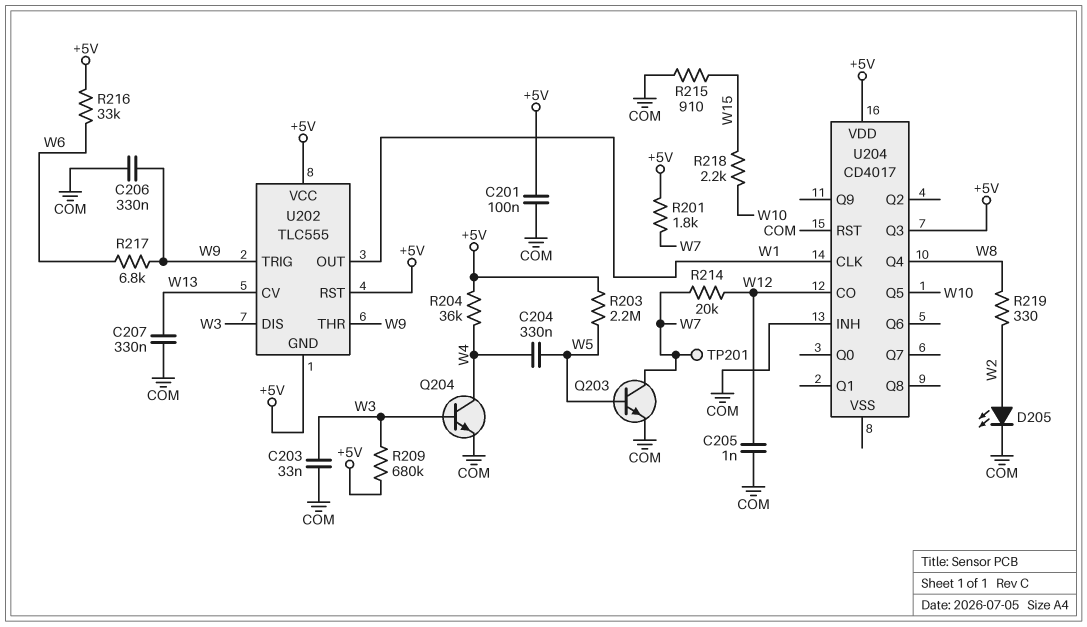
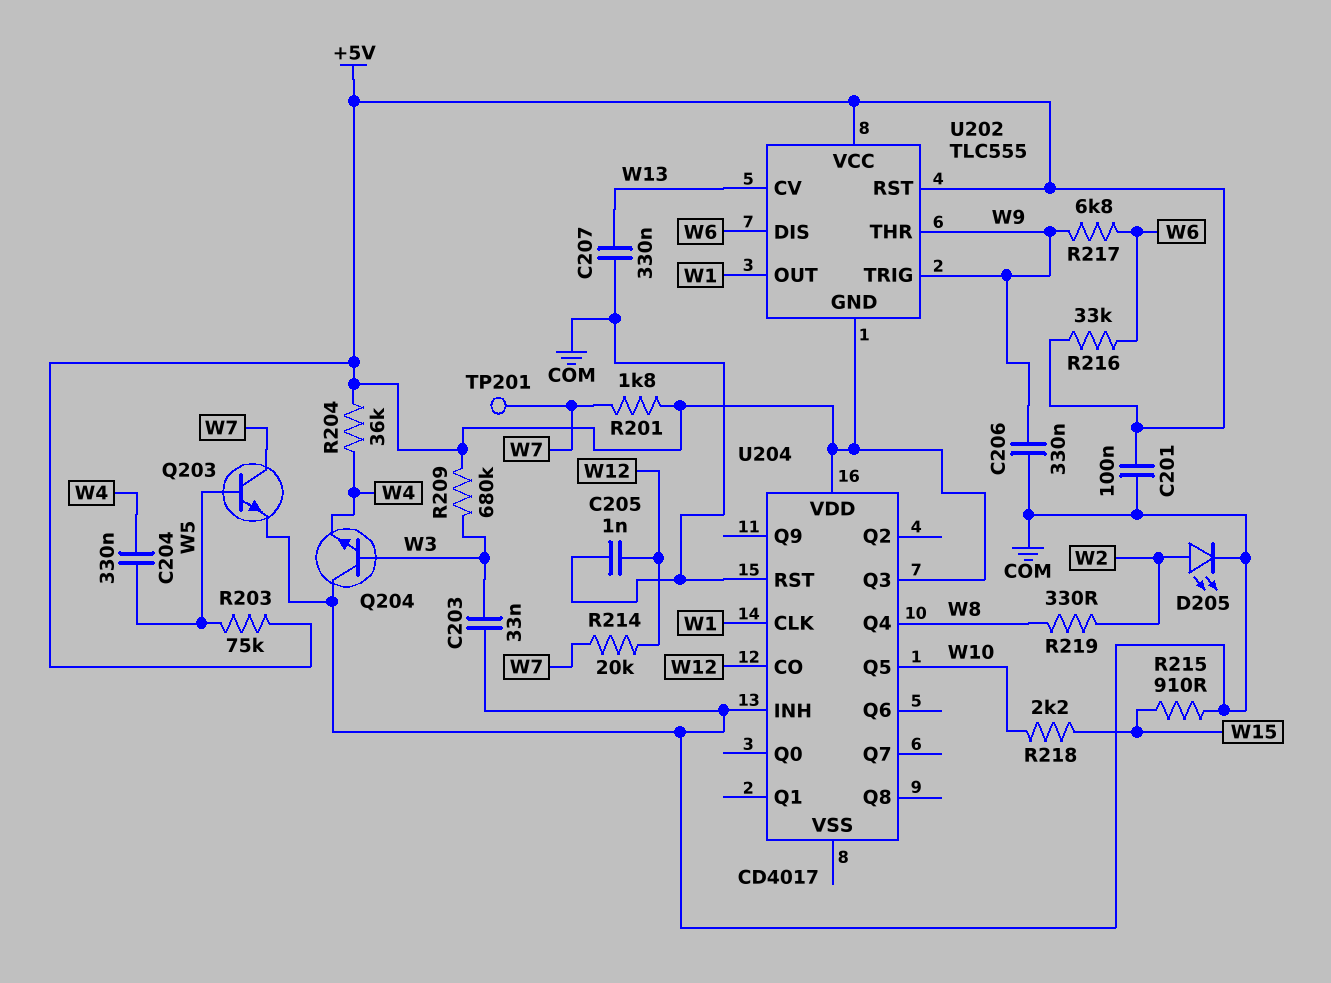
Q204: NPN (B W3, C W4, E COM) -> NPN (B W3, C COM, E W4)
R203: 2.2M (+5V, W5) -> 75k (+5V, W5)
U202 pin DIS: W3 -> W6

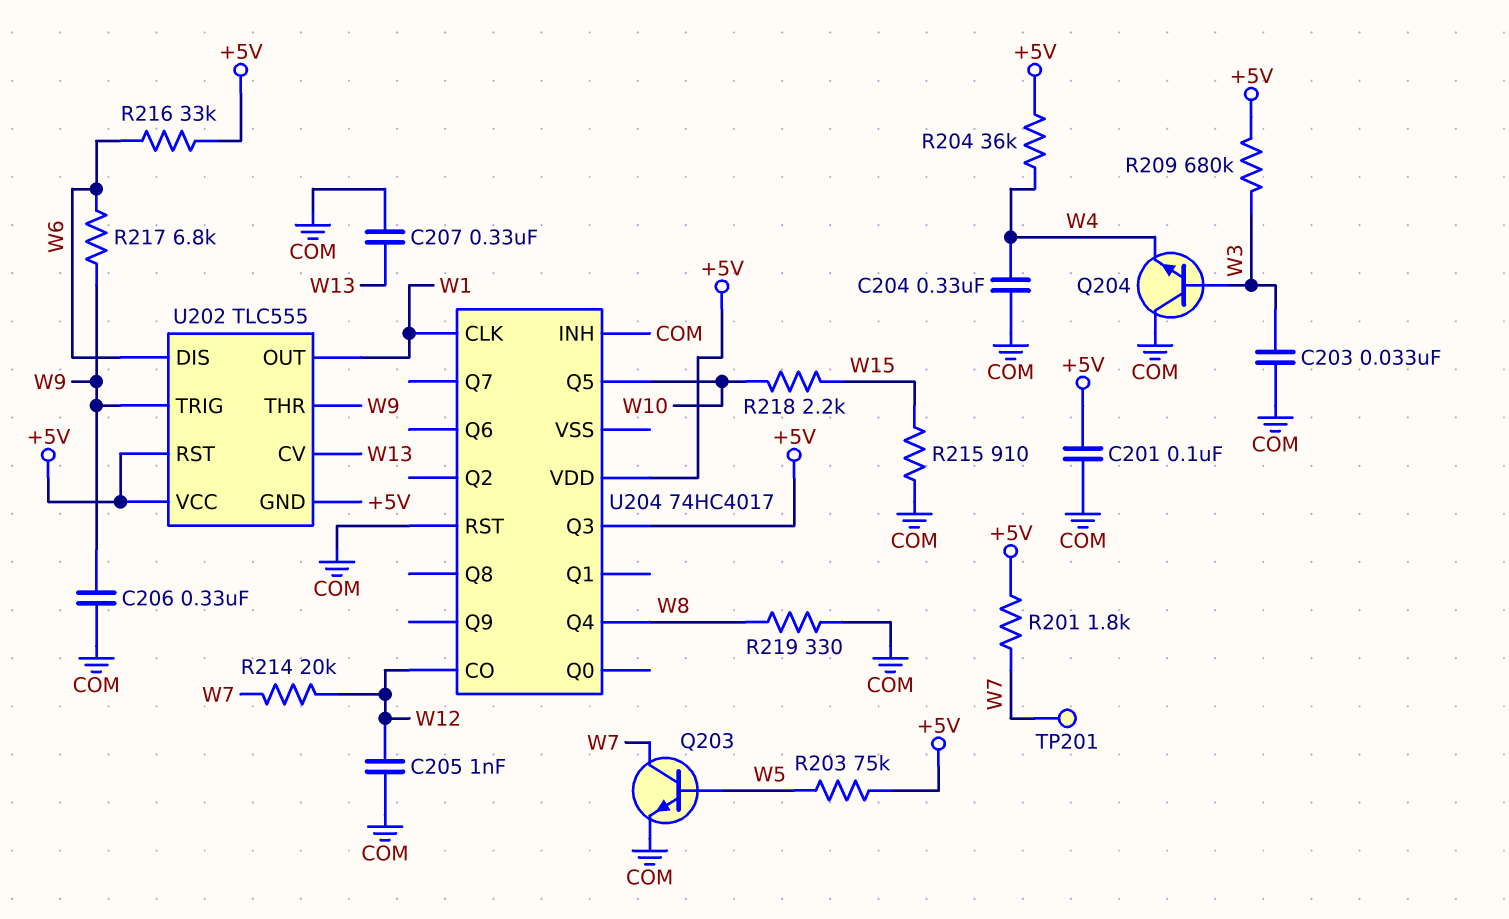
C204: 330nF (W4, W5) -> 330nF (COM, W4)
D205: LED (A W2, K COM) -> none
R219: 330 (W2, W8) -> 330 (COM, W8)
U204: CD4017 -> 74HC4017

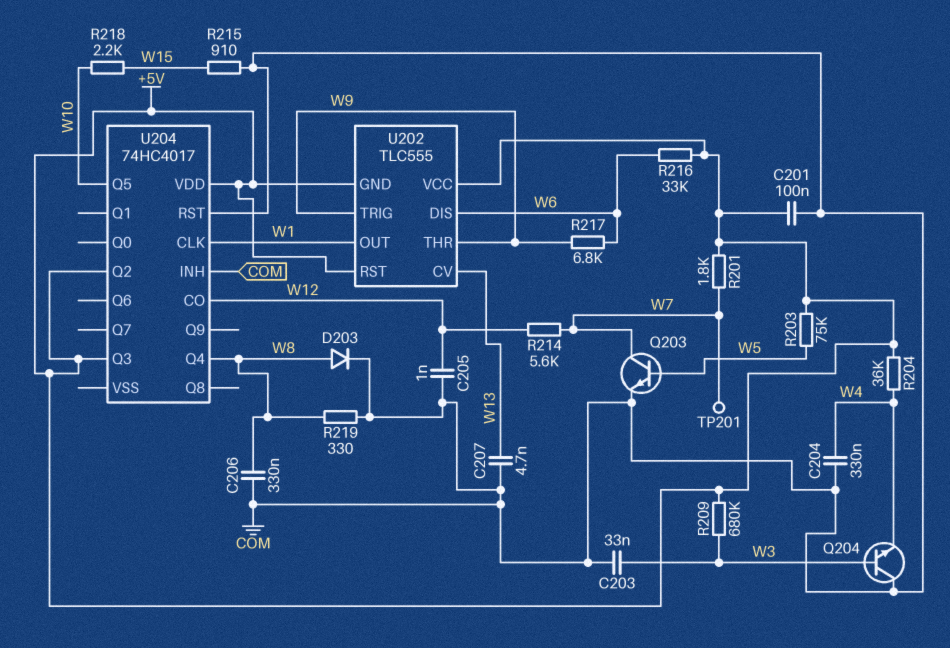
C206: 330nF (COM, W9) -> 330nF (COM, W8)
C207: 330nF (COM, W13) -> 4.7nF (COM, W13)
D203: none -> diode (A W8, K COM)
R214: 20k (W7, W12) -> 5.6k (W7, W12)
U204 pin Q2: none -> +5V

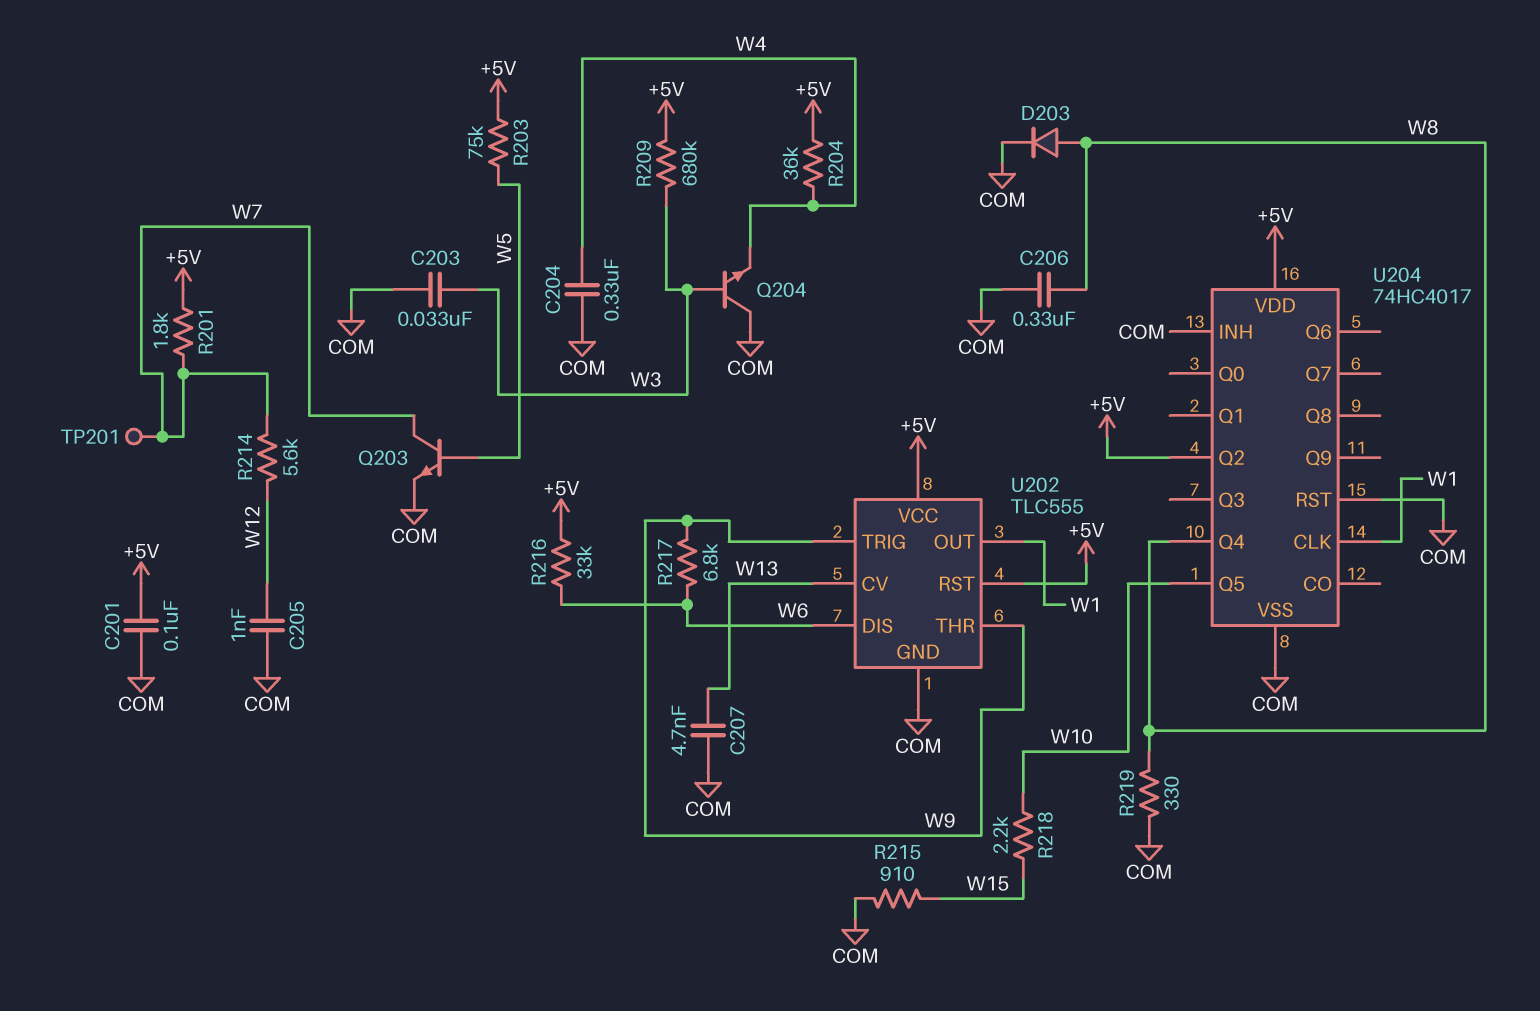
U202 pin GND: +5V -> COM
U204 pin CO: W12 -> none
U204 pin Q3: +5V -> none
U204 pin VSS: none -> COM

